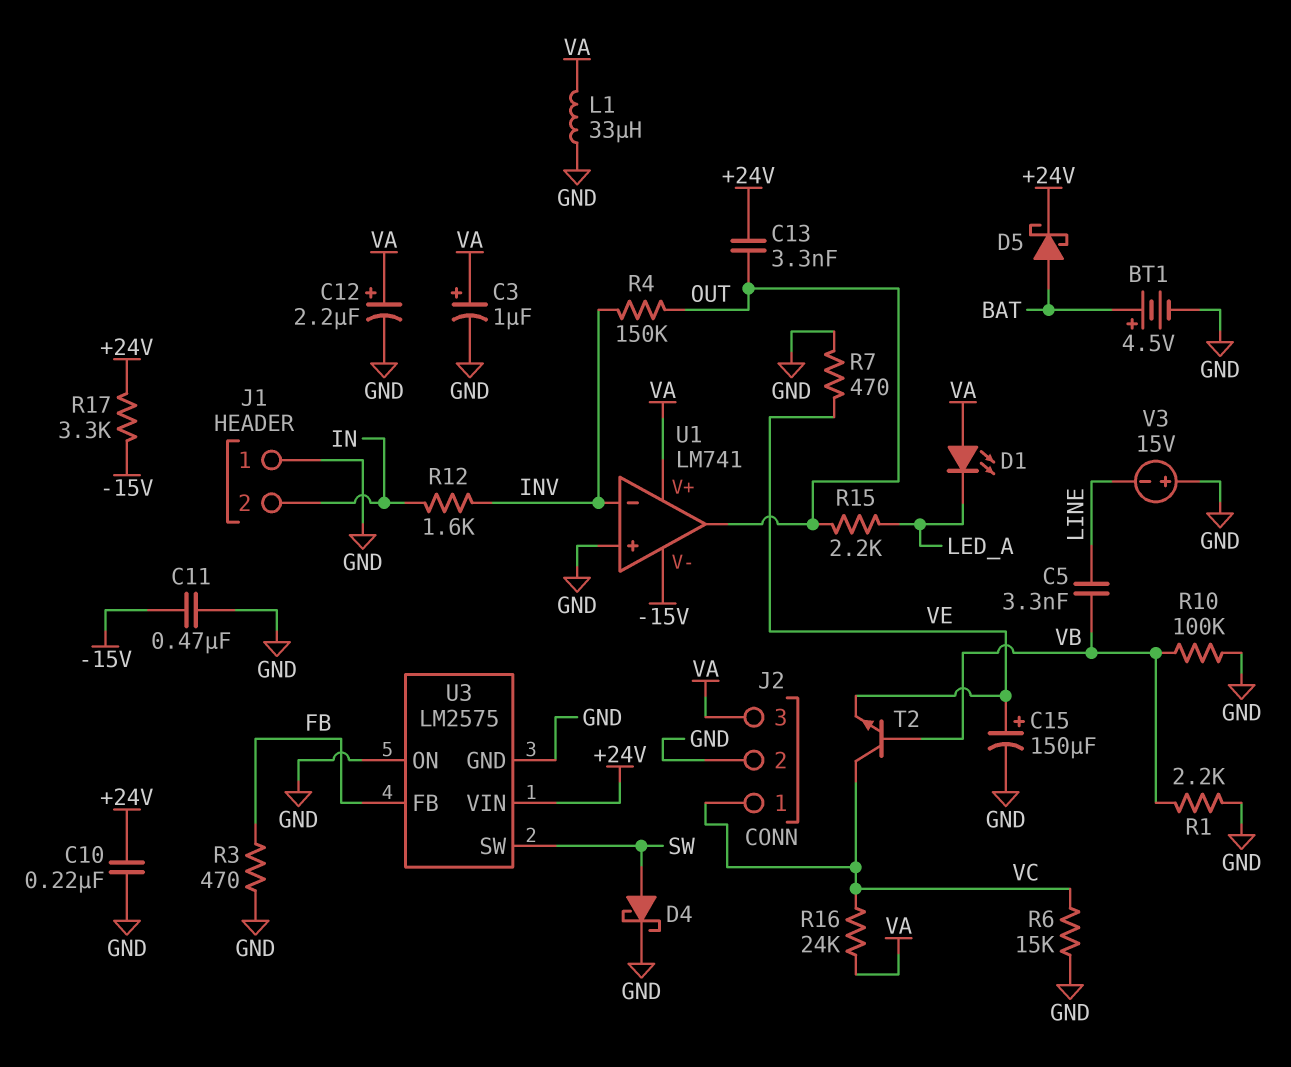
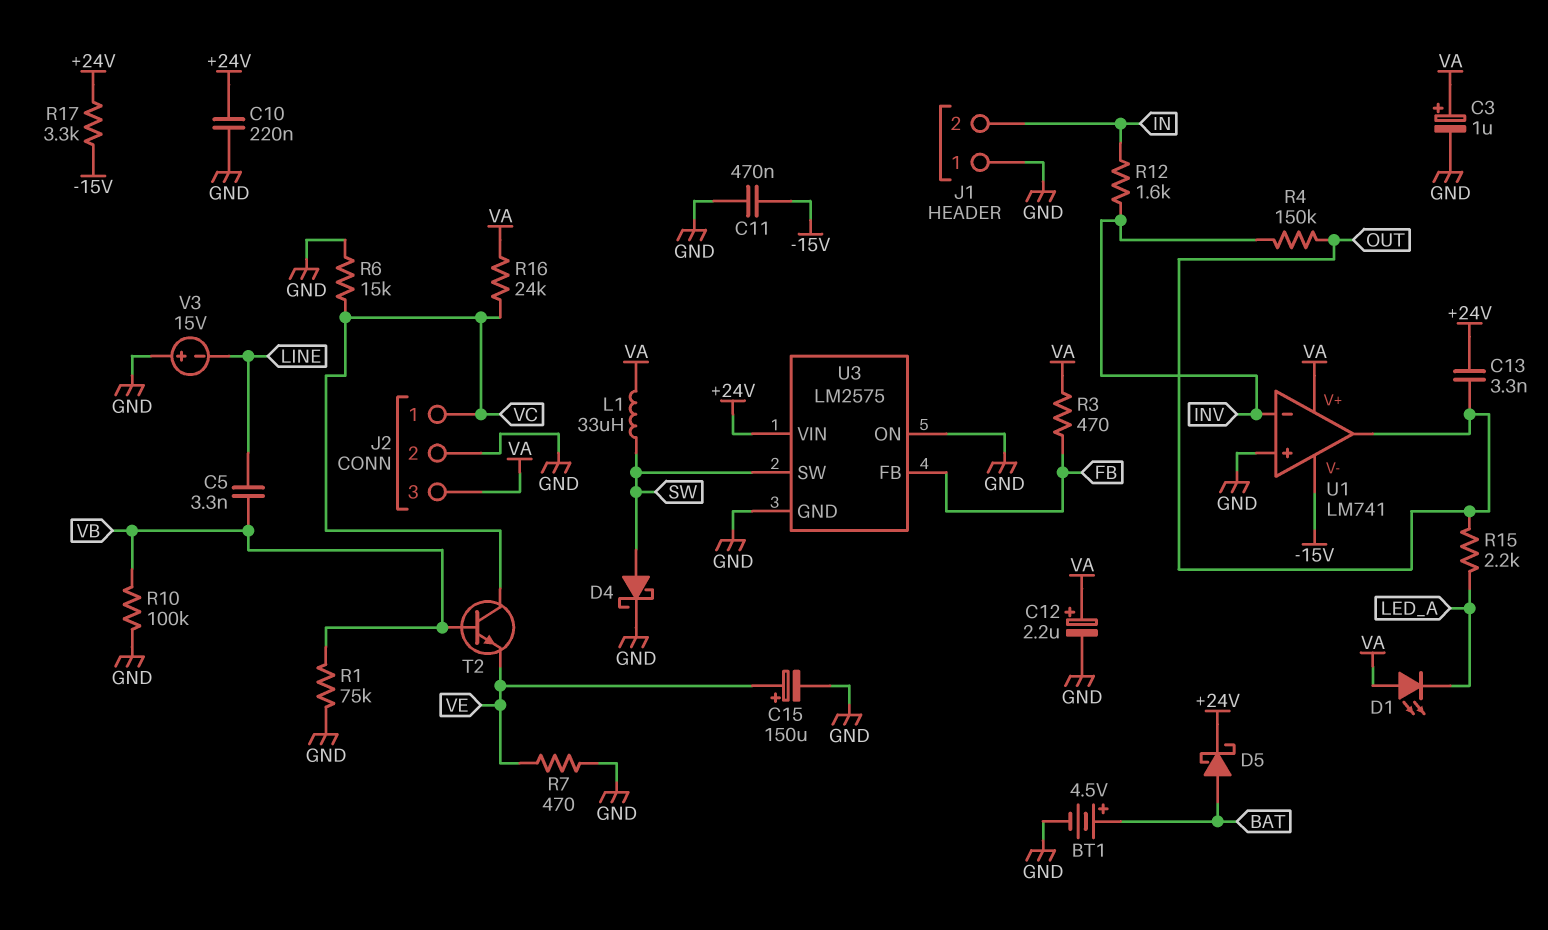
L1: 33uH (GND, VA) -> 33uH (SW, VA)
R1: 2.2k (GND, VB) -> 75k (GND, VB)
R3: 470 (FB, GND) -> 470 (FB, VA)

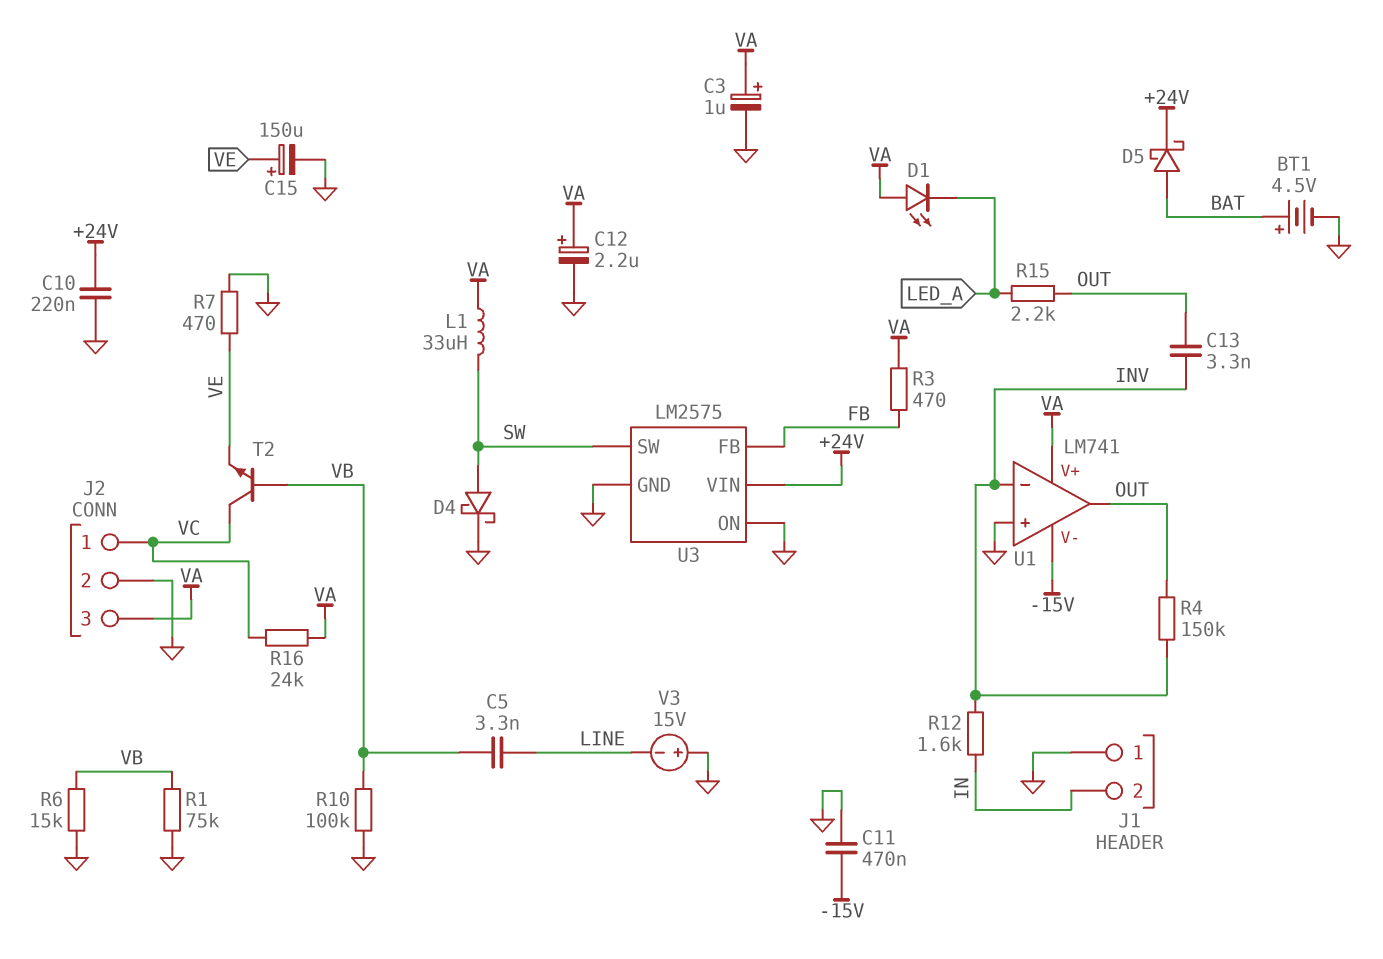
C13: 3.3nF (+24V, OUT) -> 3.3nF (INV, OUT)
R6: 15k (GND, VC) -> 15k (GND, VB)
R17: 3.3k (+24V, -15V) -> none

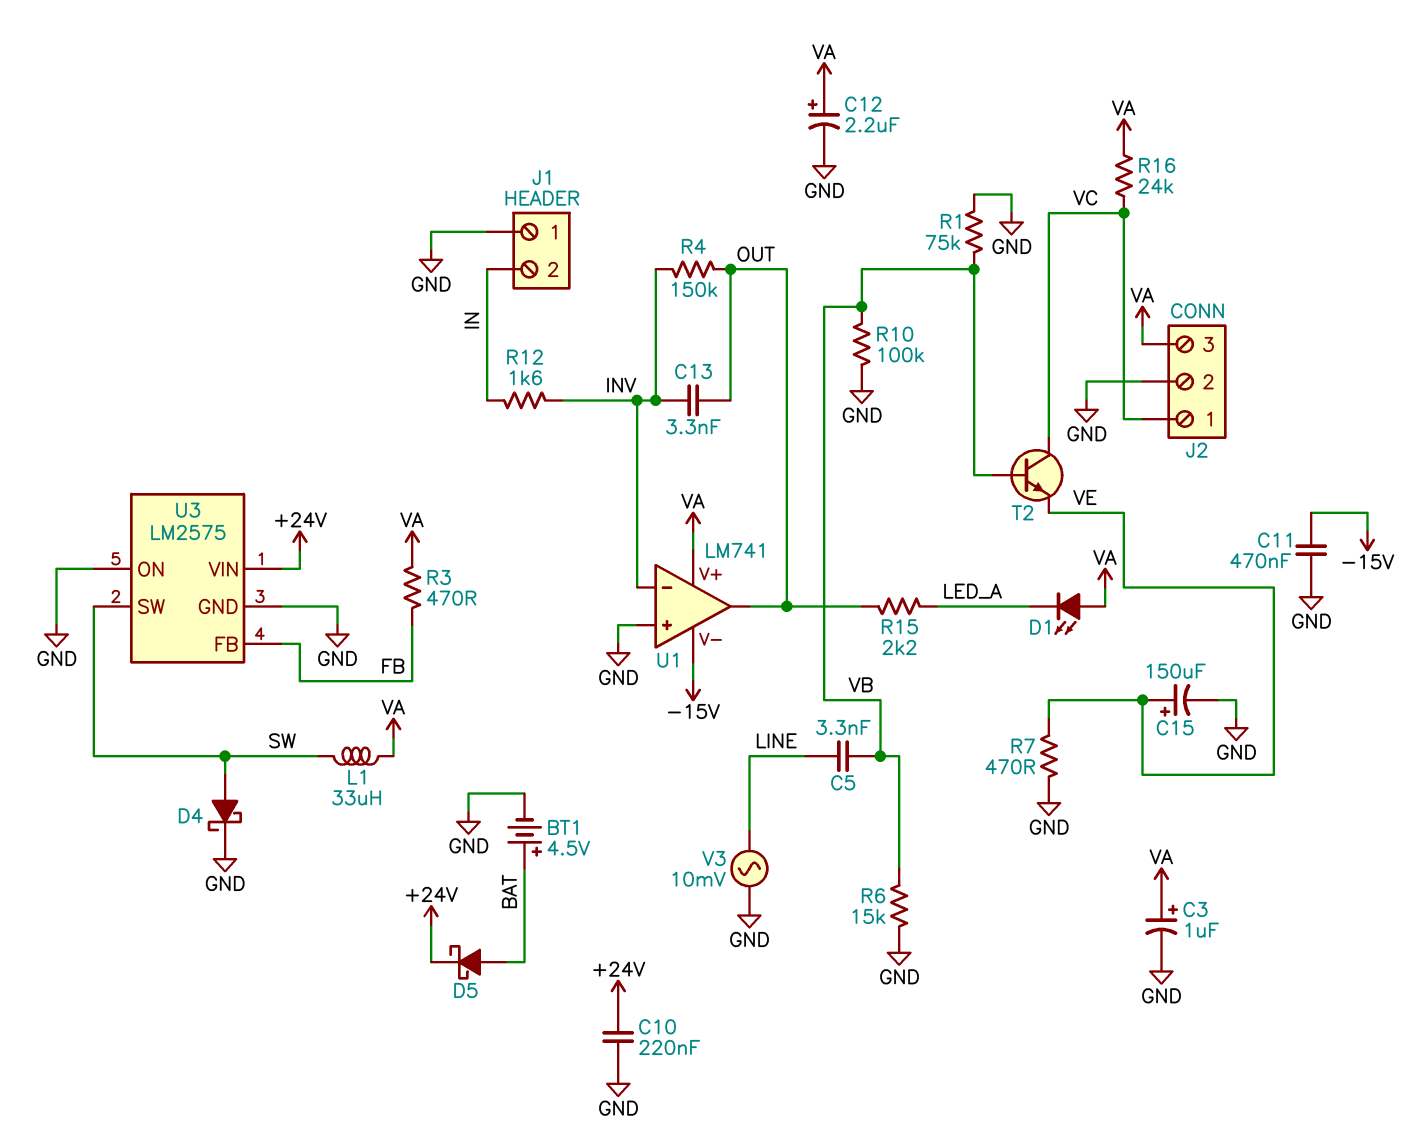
V3: 15V (plus GND, minus LINE) -> AC 10mV (GND, LINE)

